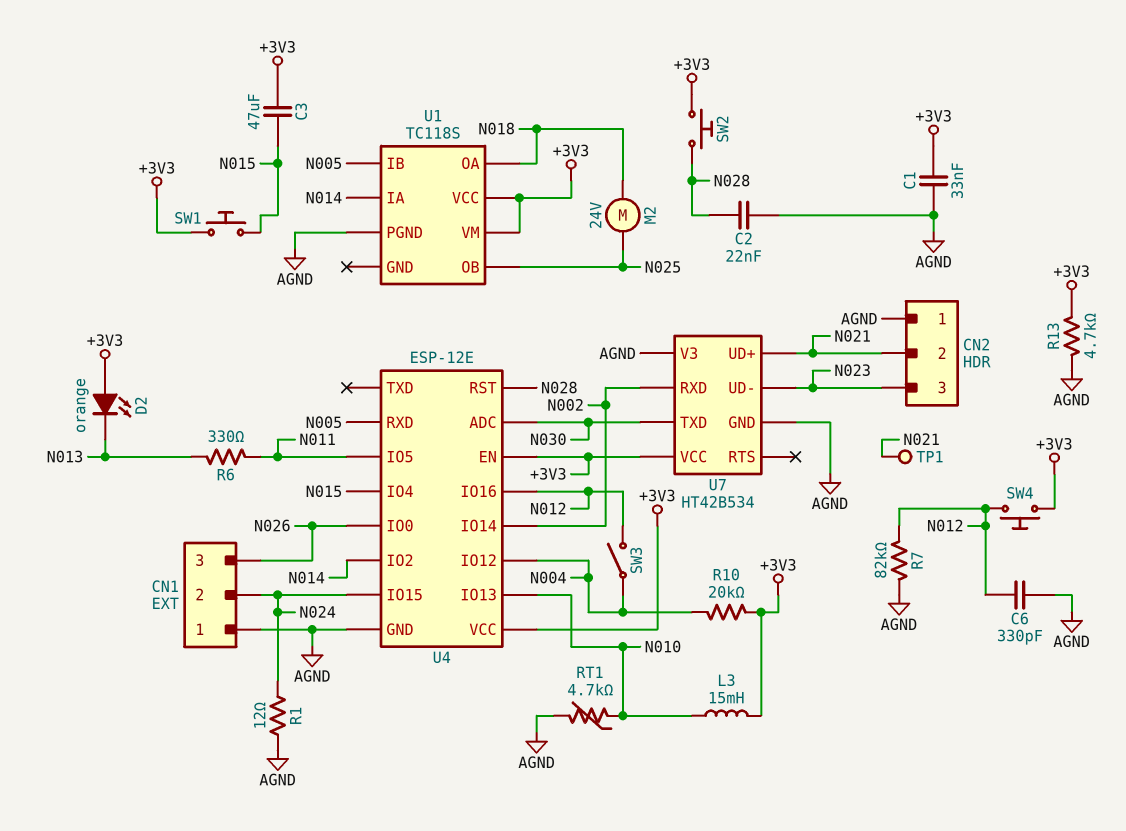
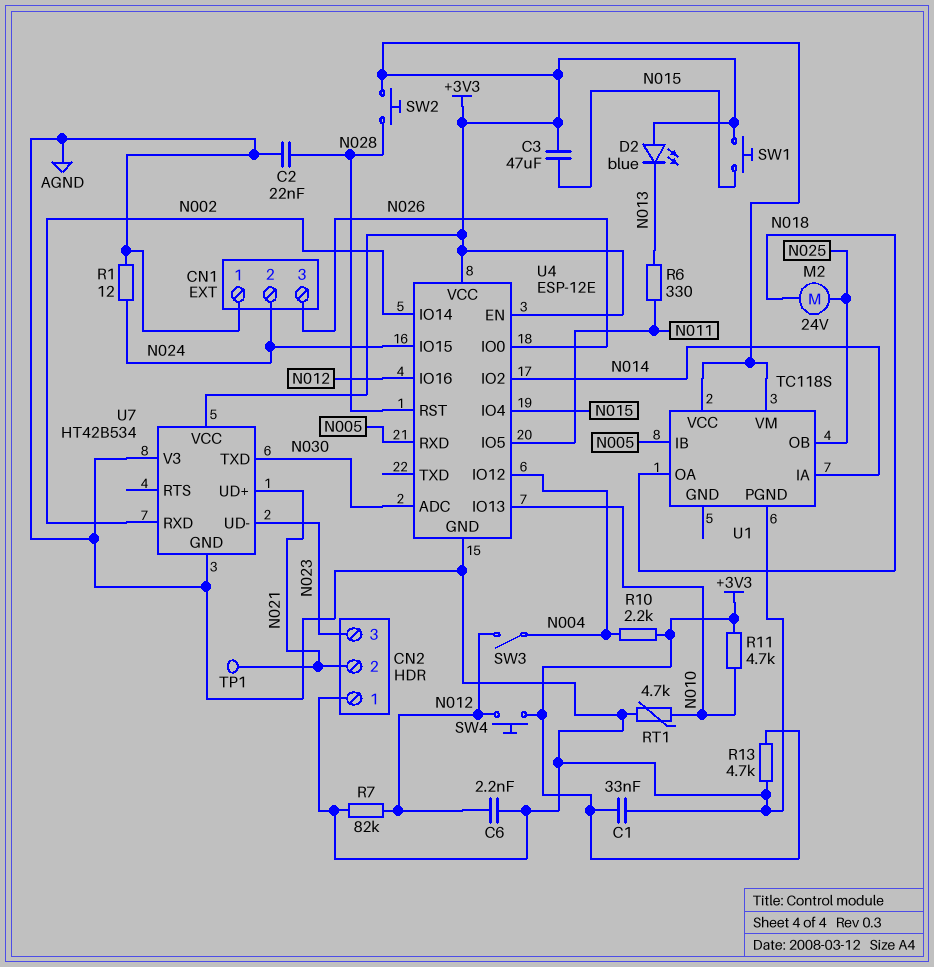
C6: 330pF (AGND, N012) -> 2.2nF (AGND, N012)
D2: LED orange (A +3V3, K N013) -> LED blue (A +3V3, K N013)
L3: 15mH (+3V3, N010) -> none
R10: 20k (+3V3, N004) -> 2.2k (+3V3, N004)
R11: none -> 4.7k (+3V3, N010)

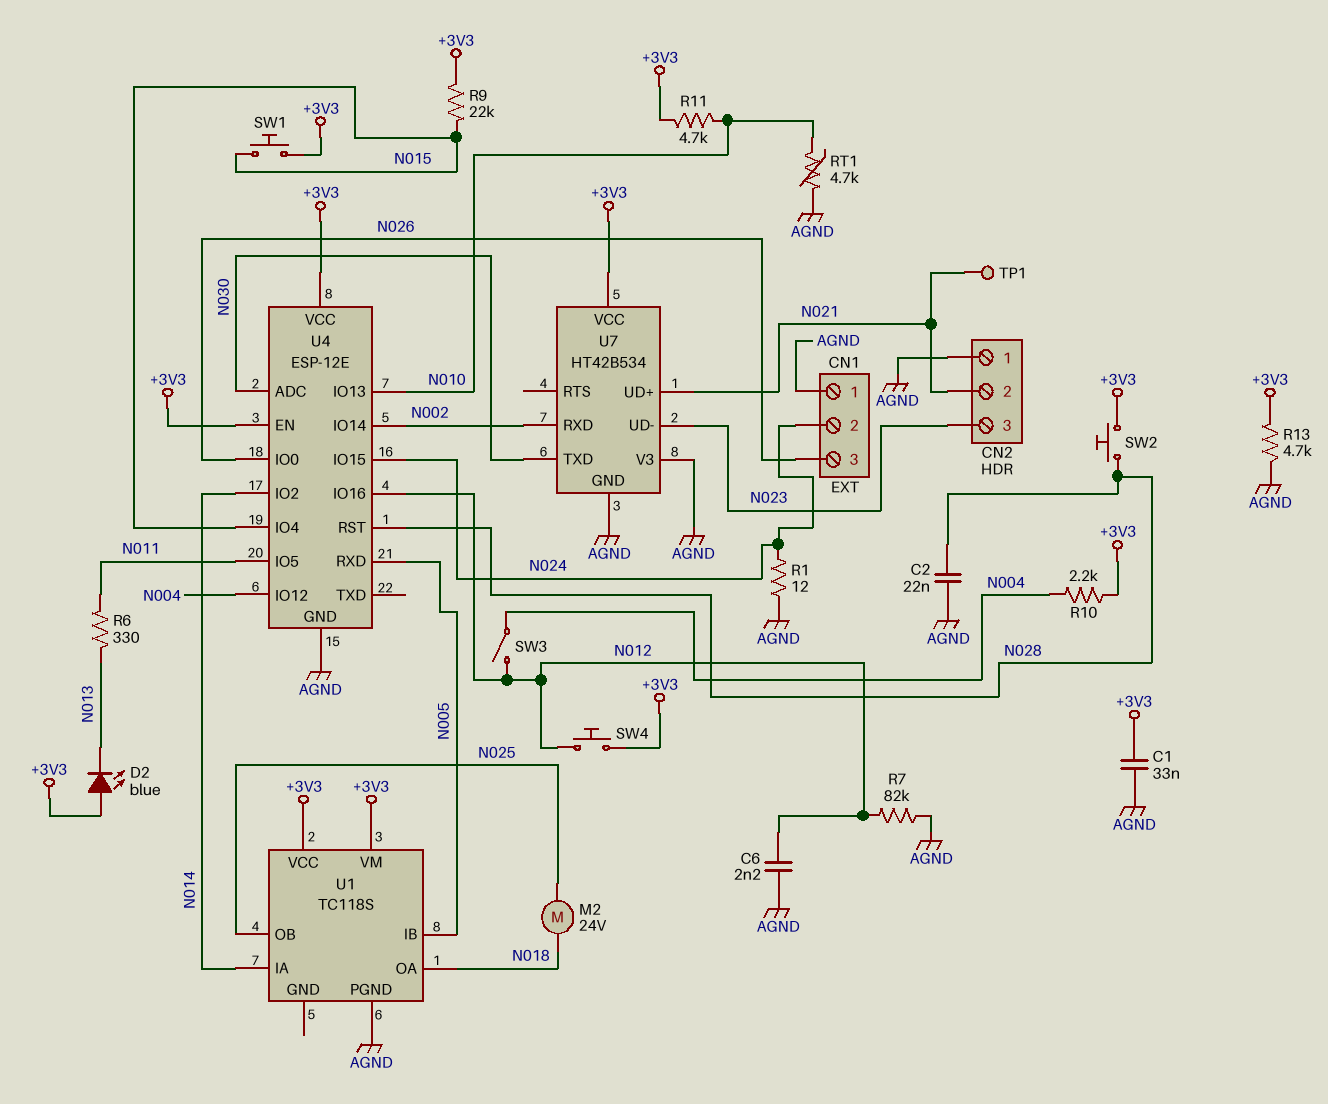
C3: 47uF (+3V3, N015) -> none
R9: none -> 22k (+3V3, N015)

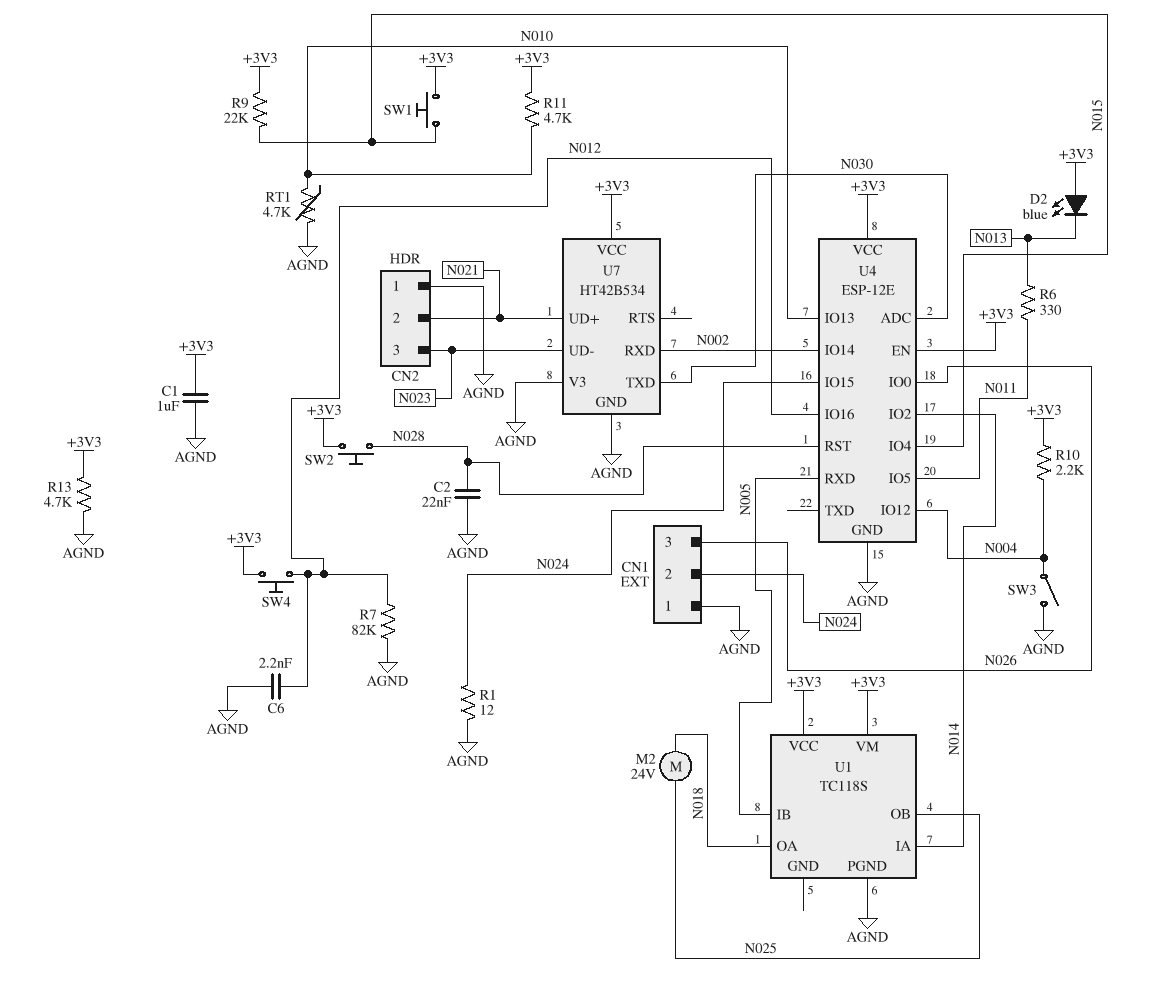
C1: 33nF (+3V3, AGND) -> 1uF (+3V3, AGND)
SW3: switch (N004, N012) -> switch (AGND, N004)
TP1: test point (N021) -> none

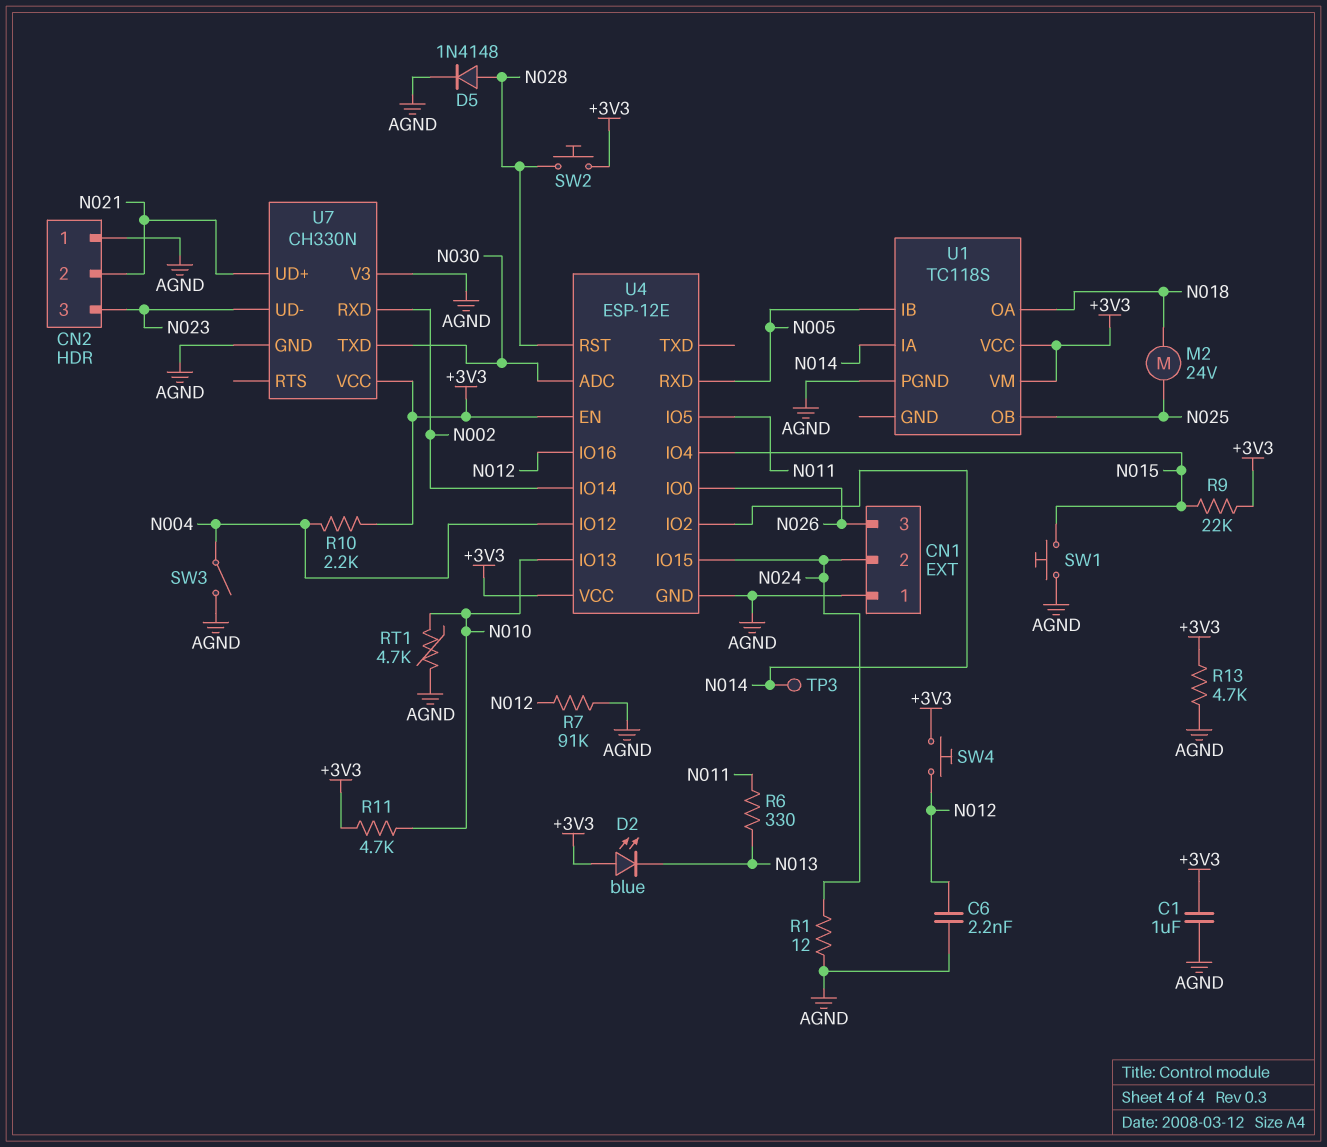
C2: 22nF (AGND, N028) -> none
D5: none -> diode 1N4148 (A N028, K AGND)
R7: 82k (AGND, N012) -> 91k (AGND, N012)
SW1: button (+3V3, N015) -> button (AGND, N015)
TP3: none -> test point (N014)
U7: HT42B534 -> CH330N

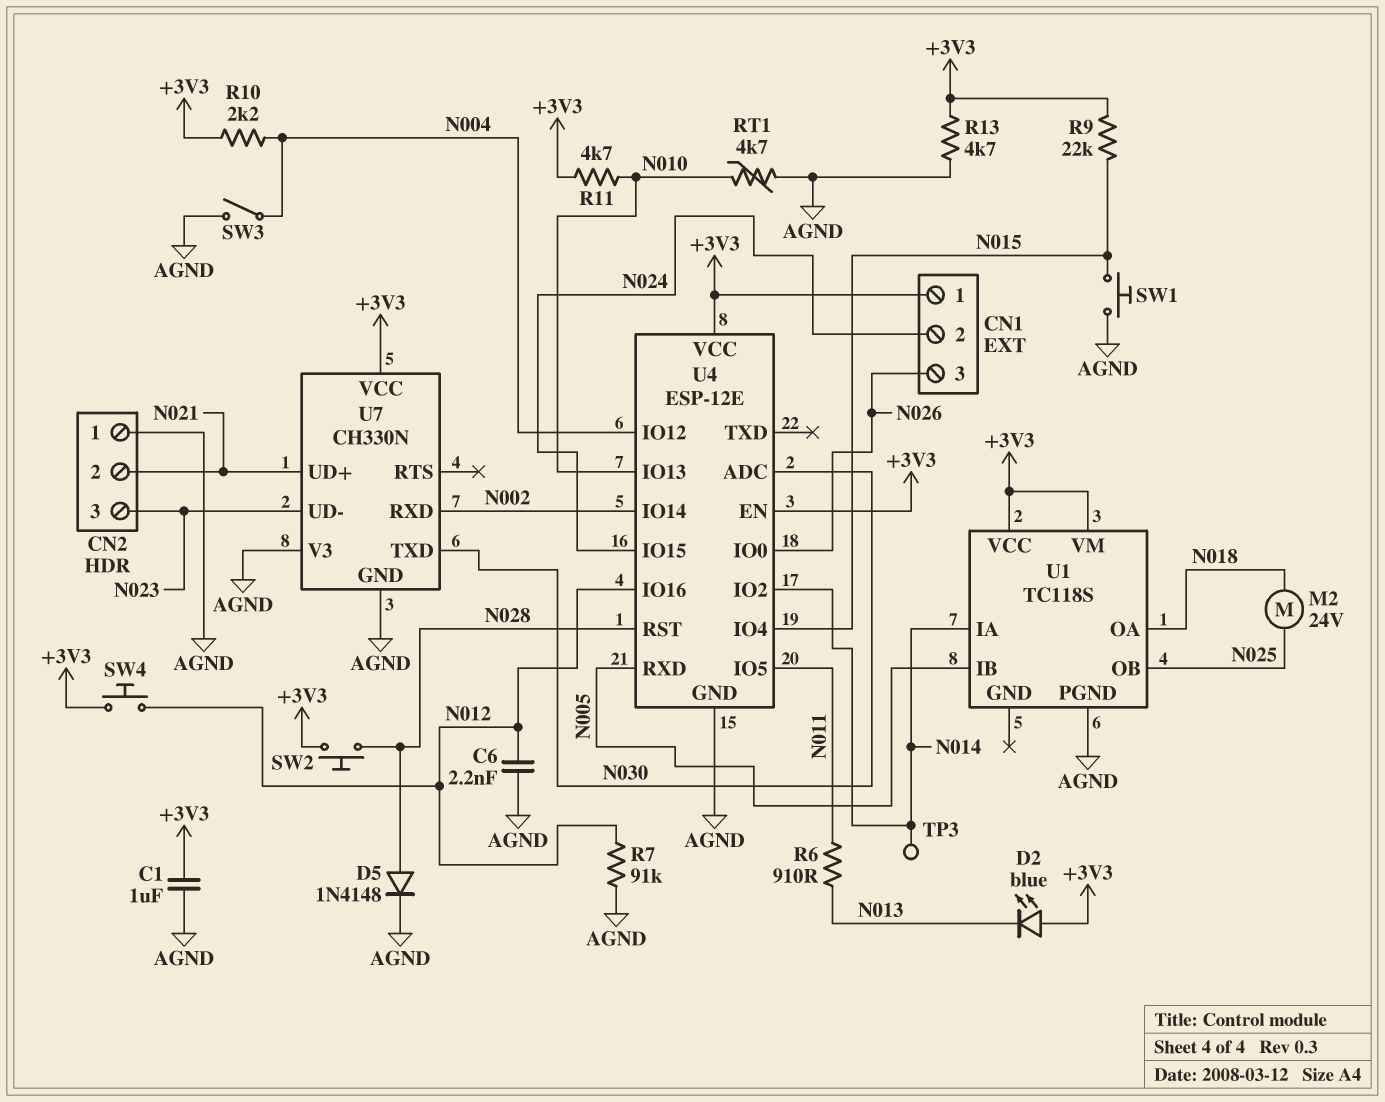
CN1 pin 1: AGND -> +3V3
R1: 12 (AGND, N024) -> none
R6: 330 (N011, N013) -> 910 (N011, N013)

